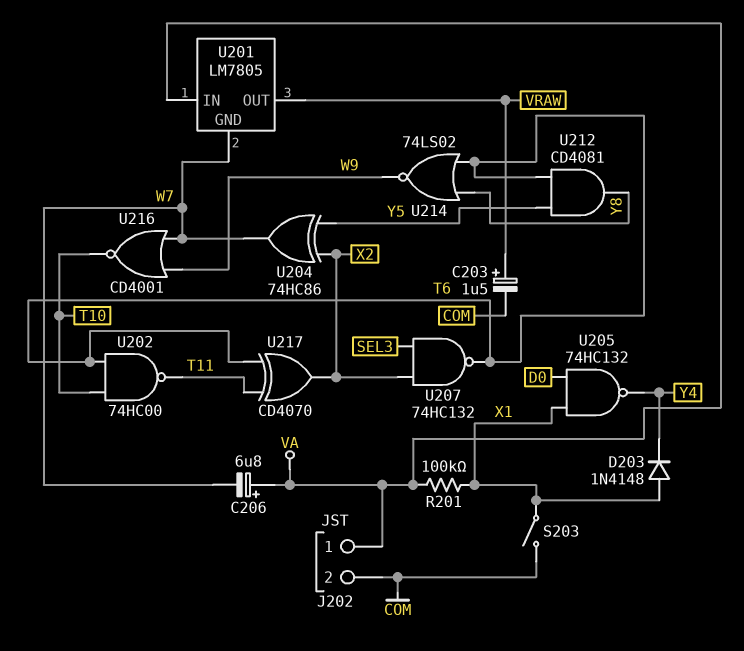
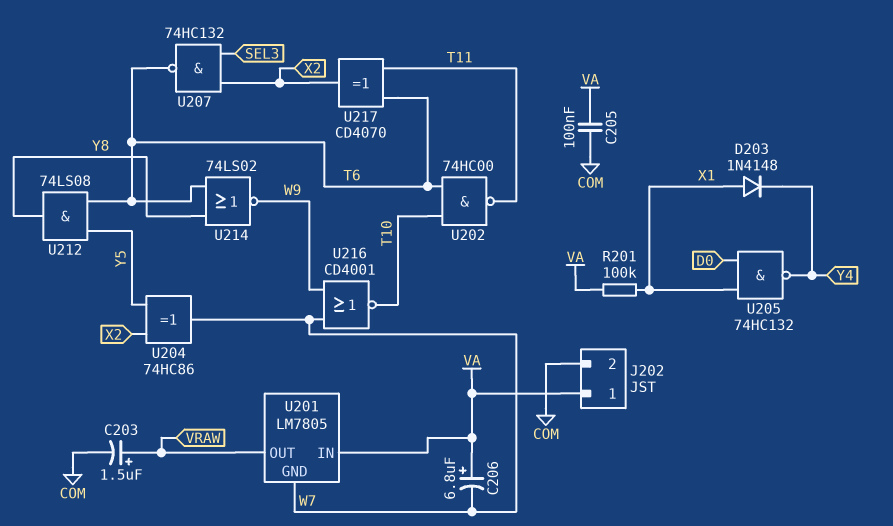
C205: none -> 100nF (COM, VA)
S203: switch (COM, X1) -> none
U212: AND CD4081 (in T6, in Y5, out Y8) -> AND 74LS08 (in T6, in Y5, out Y8)

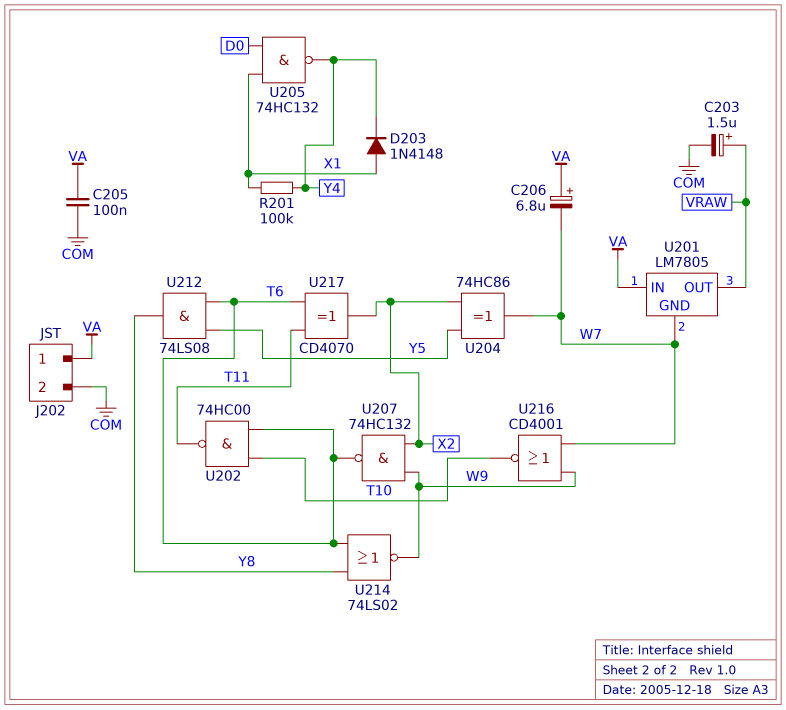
R201: 100k (VA, X1) -> 100k (X1, Y4)
U207: NAND 74HC132 (in SEL3, in X2, out T6) -> NAND 74HC132 (in W9, in X2, out T6)

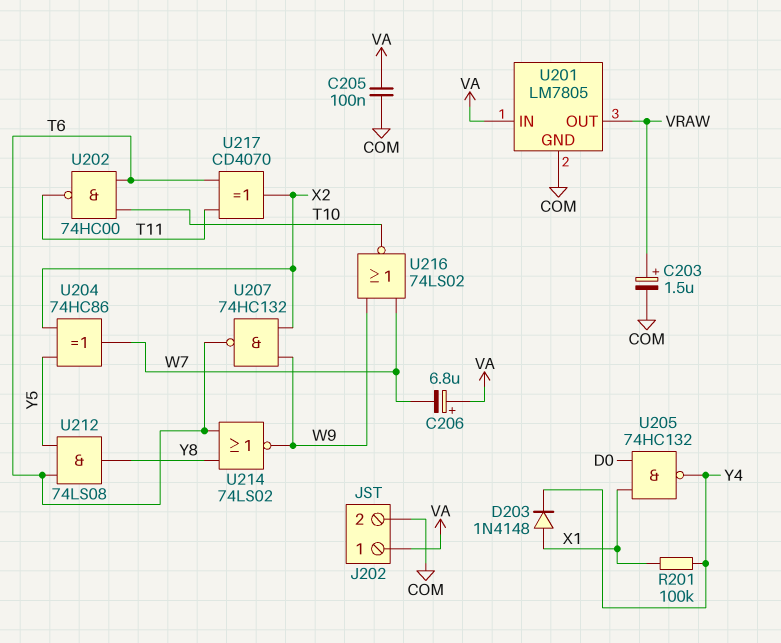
U201 pin GND: W7 -> COM
U216: NOR CD4001 (in W7, in W9, out T10) -> NOR 74LS02 (in W7, in W9, out T10)

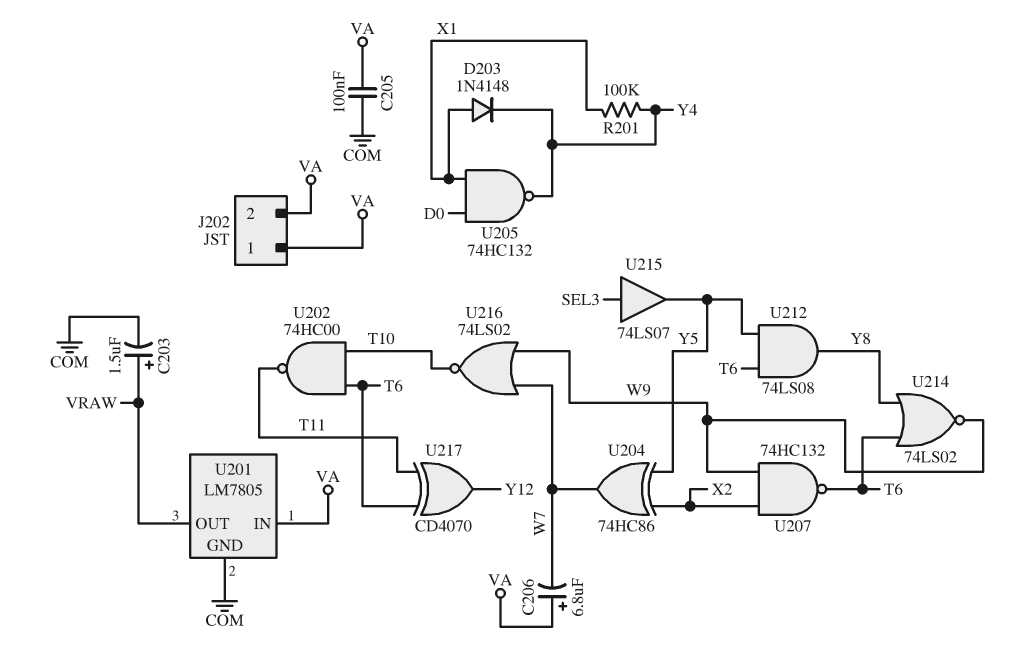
J202 pin 2: COM -> VA
U215: none -> buffer 74LS07 (in SEL3, out Y5)
U217: XOR CD4070 (in T6, in T11, out X2) -> XOR CD4070 (in T6, in T11, out Y12)

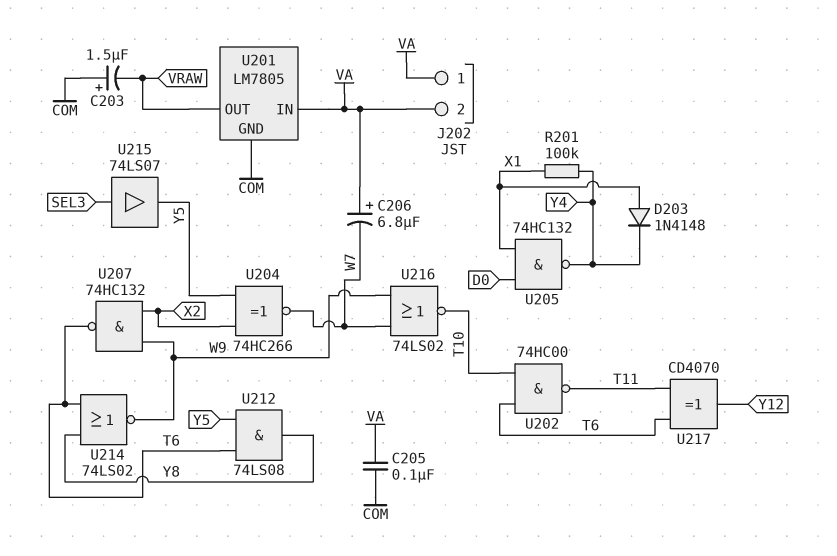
C203: 1.5uF (plus VRAW, minus COM) -> 1.5uF (plus COM, minus VRAW)
U204: XOR 74HC86 (in X2, in Y5, out W7) -> XNOR 74HC266 (in X2, in Y5, out W7)

